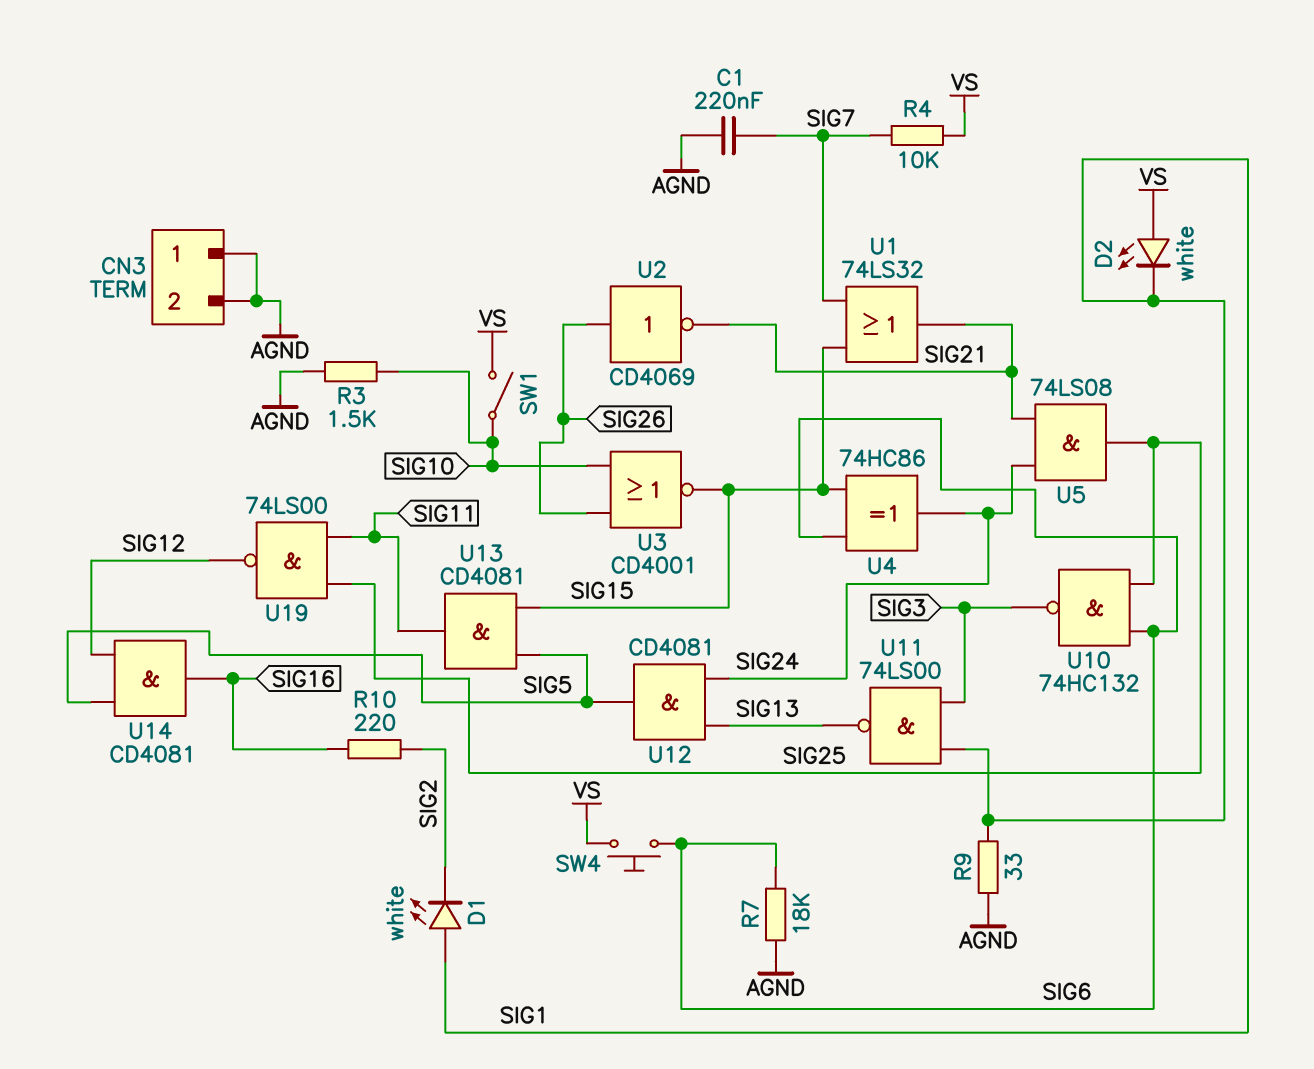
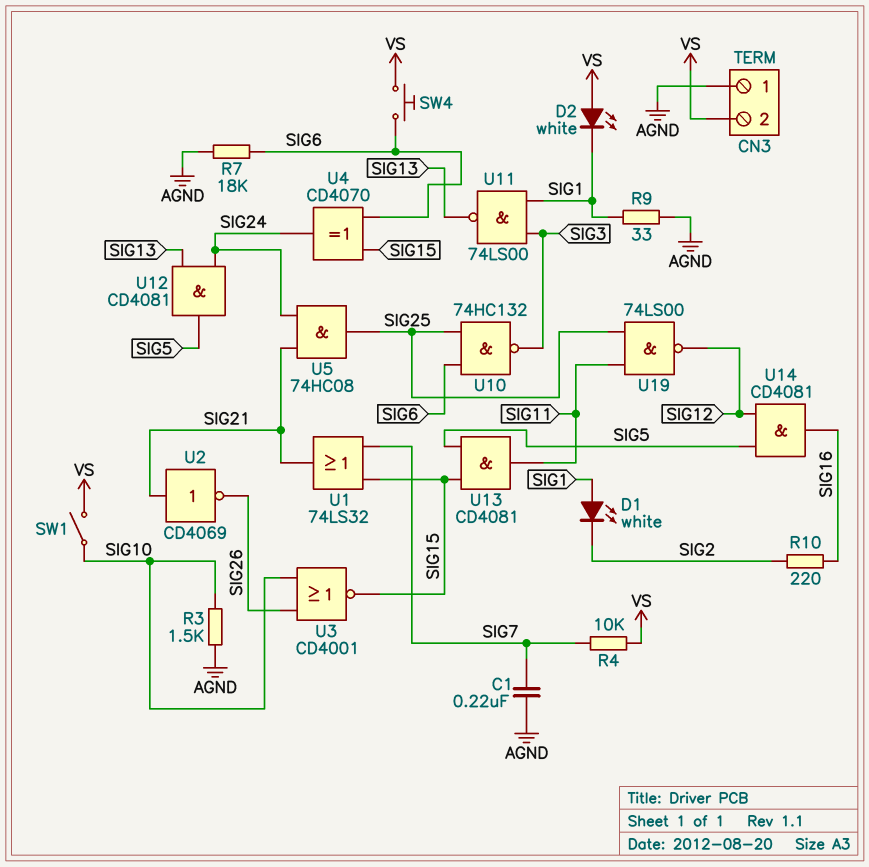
CN3 pin 2: AGND -> VS
U2: NOT CD4069 (in SIG26, out SIG21) -> NOT CD4069 (in SIG21, out SIG26)
U4: XOR 74HC86 (in SIG6, in SIG15, out SIG24) -> XOR CD4070 (in SIG6, in SIG15, out SIG24)
U5: AND 74LS08 (in SIG21, in SIG24, out SIG25) -> AND 74HC08 (in SIG21, in SIG24, out SIG25)

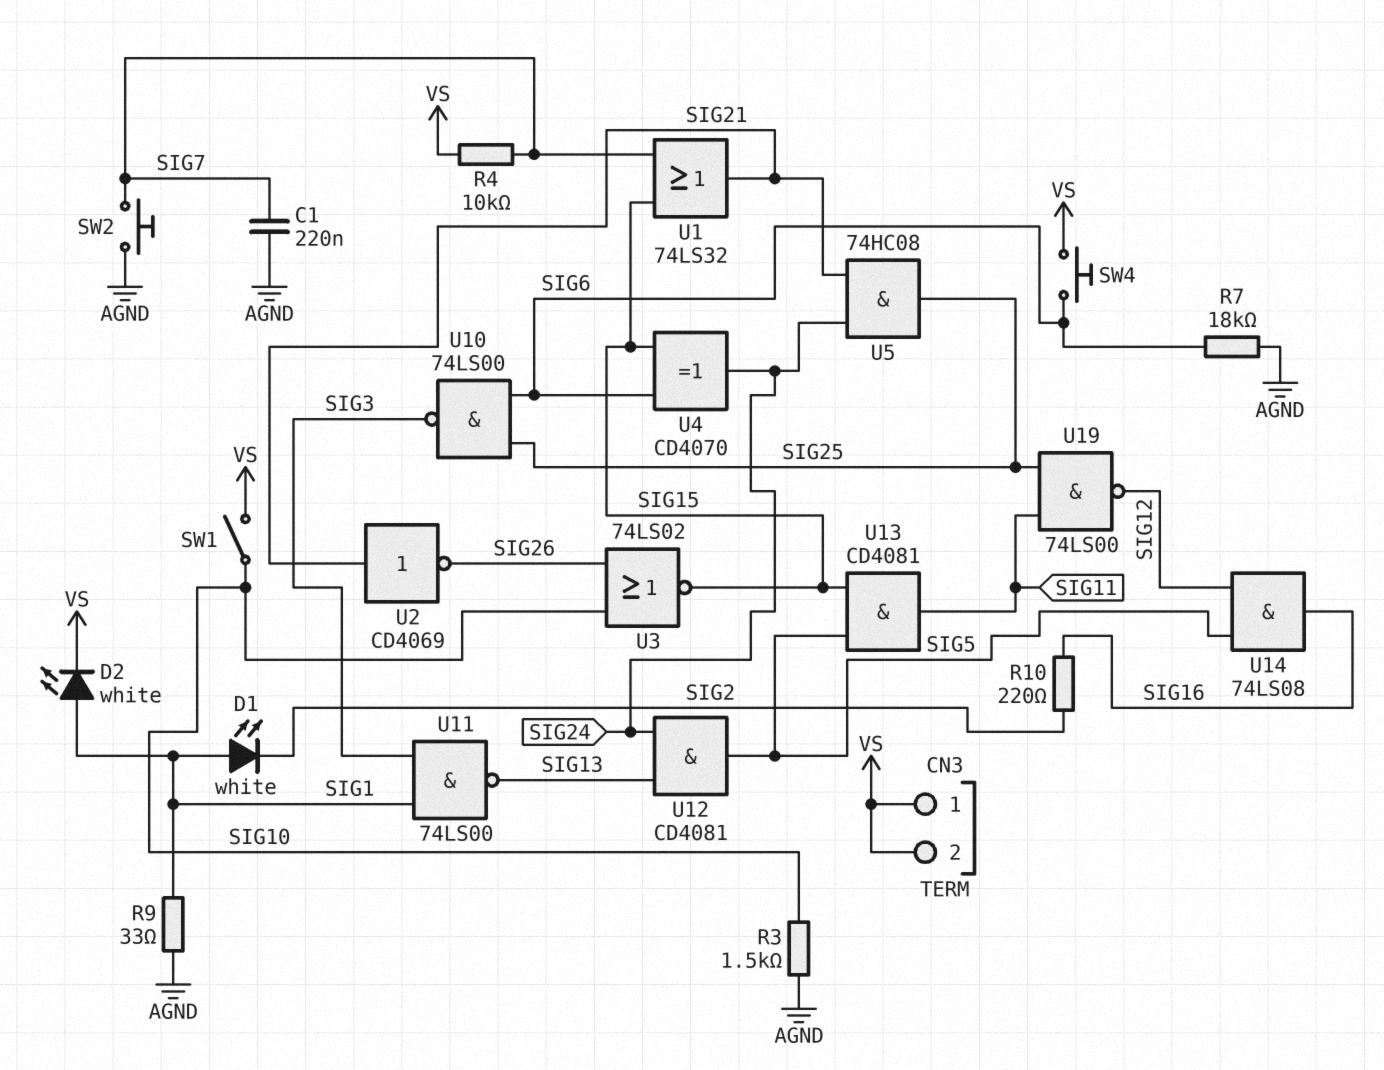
CN3 pin 1: AGND -> VS
D2: LED white (A VS, K SIG1) -> LED white (A SIG1, K VS)
SW2: none -> button (AGND, SIG7)
U3: NOR CD4001 (in SIG10, in SIG26, out SIG15) -> NOR 74LS02 (in SIG10, in SIG26, out SIG15)
U10: NAND 74HC132 (in SIG6, in SIG25, out SIG3) -> NAND 74LS00 (in SIG6, in SIG25, out SIG3)
U14: AND CD4081 (in SIG5, in SIG12, out SIG16) -> AND 74LS08 (in SIG5, in SIG12, out SIG16)

